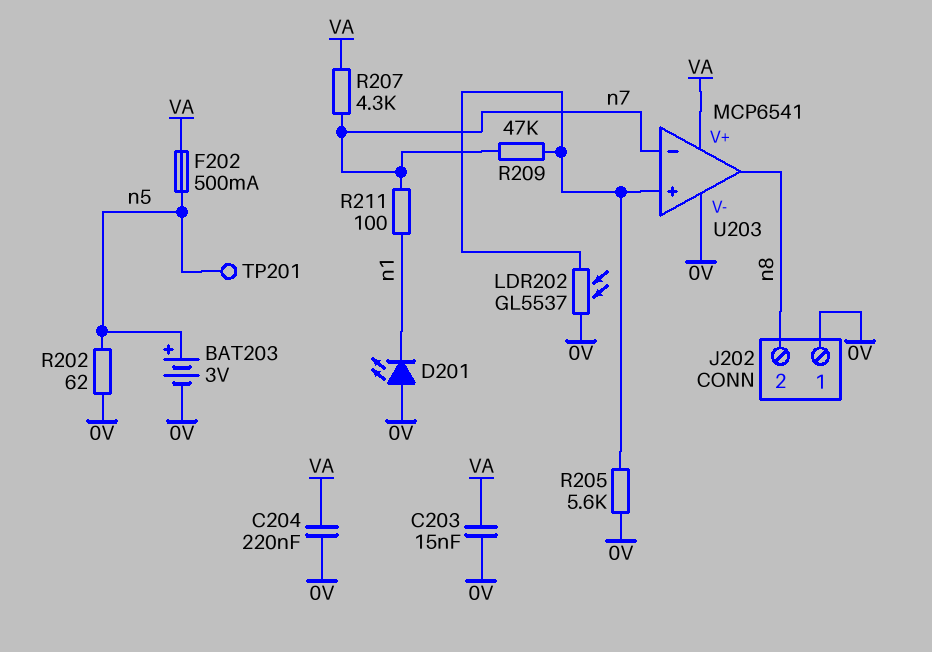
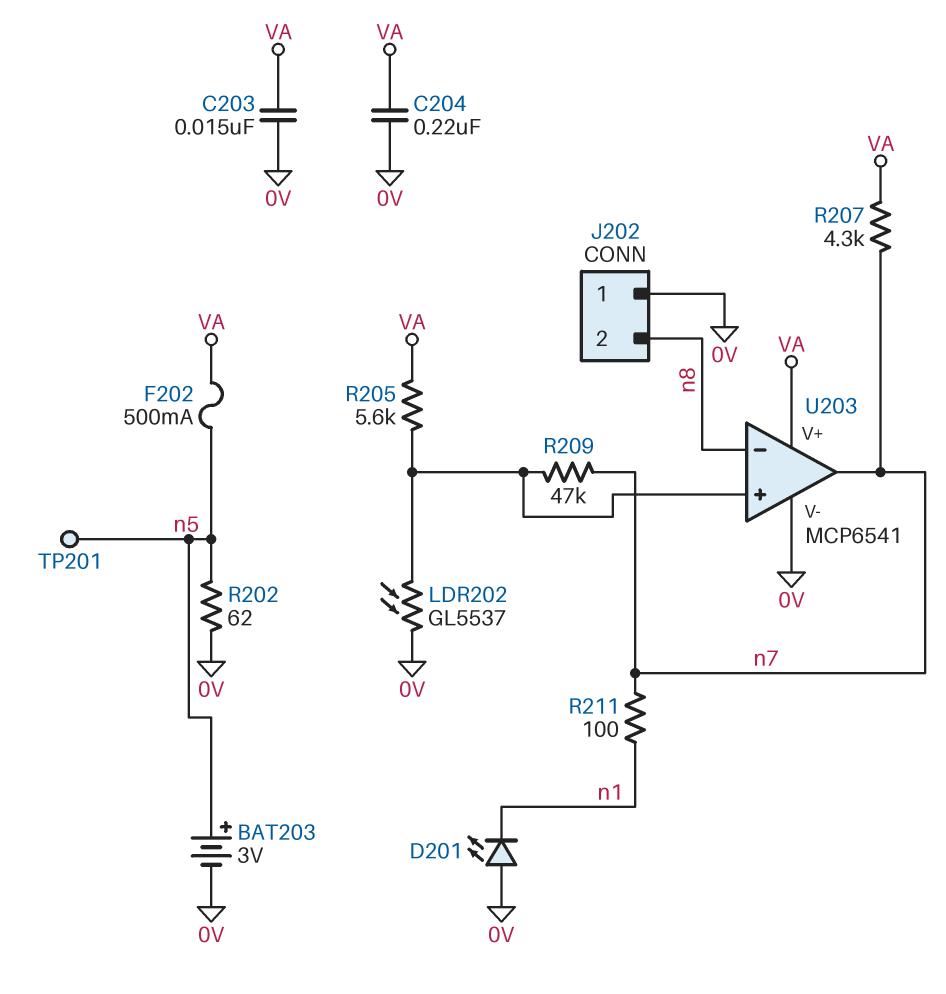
R205: 5.6k (0V, U203/in+) -> 5.6k (U203/in+, VA)
U203 pin in-: n7 -> n8
U203 pin out: n8 -> n7

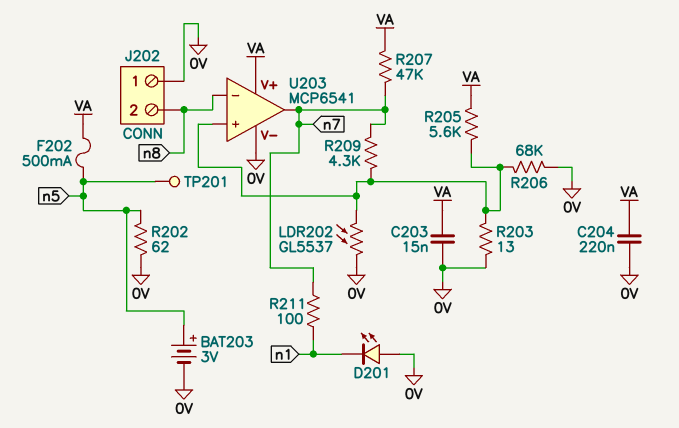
R203: none -> 13 (0V, U203/in+)
R206: none -> 68k (0V, U203/in+)
R207: 4.3k (VA, n7) -> 47k (VA, n7)
R209: 47k (U203/in+, n7) -> 4.3k (U203/in+, n7)

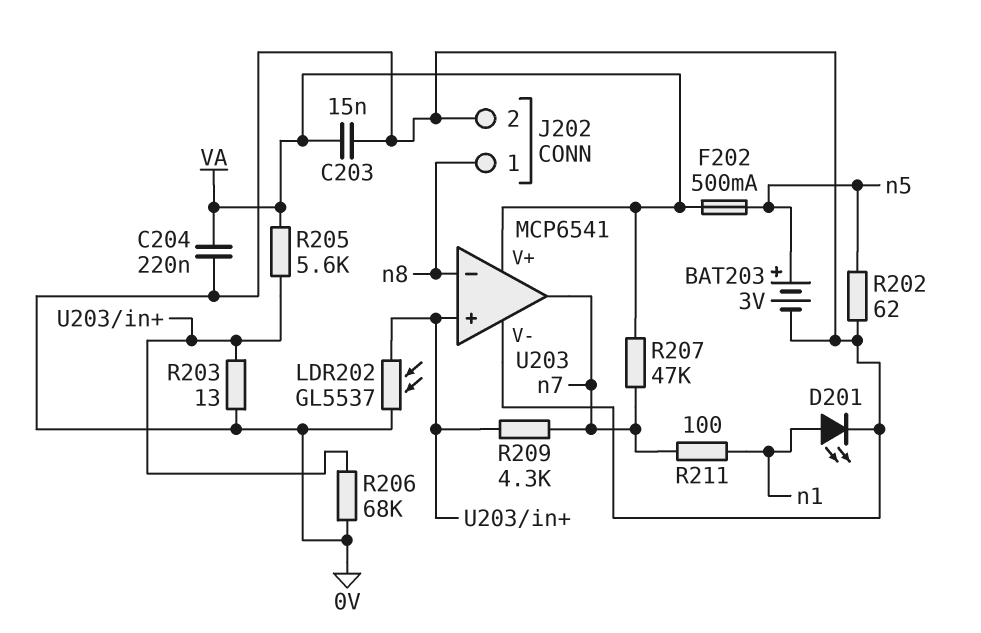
D201: LED (A 0V, K n1) -> LED (A n1, K 0V)
J202 pin 1: 0V -> n8
J202 pin 2: n8 -> 0V
TP201: test point (n5) -> none

